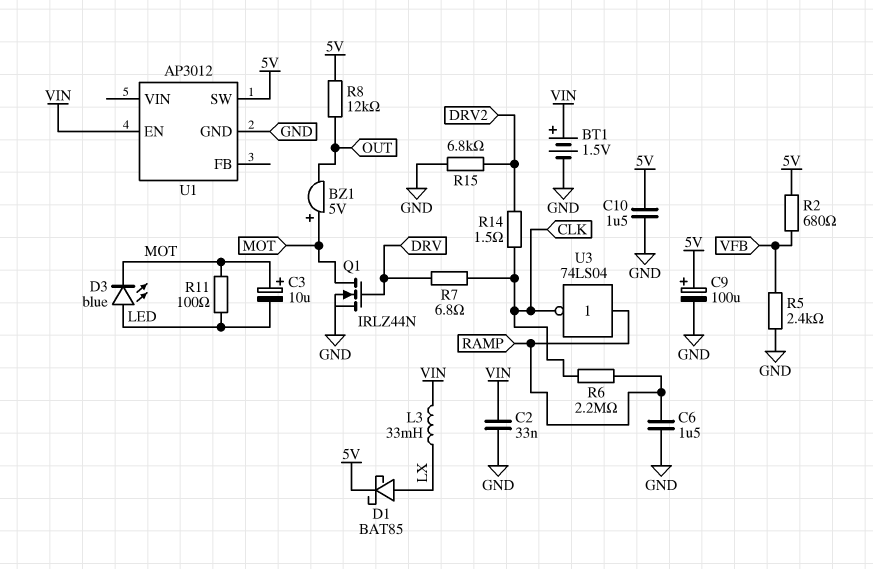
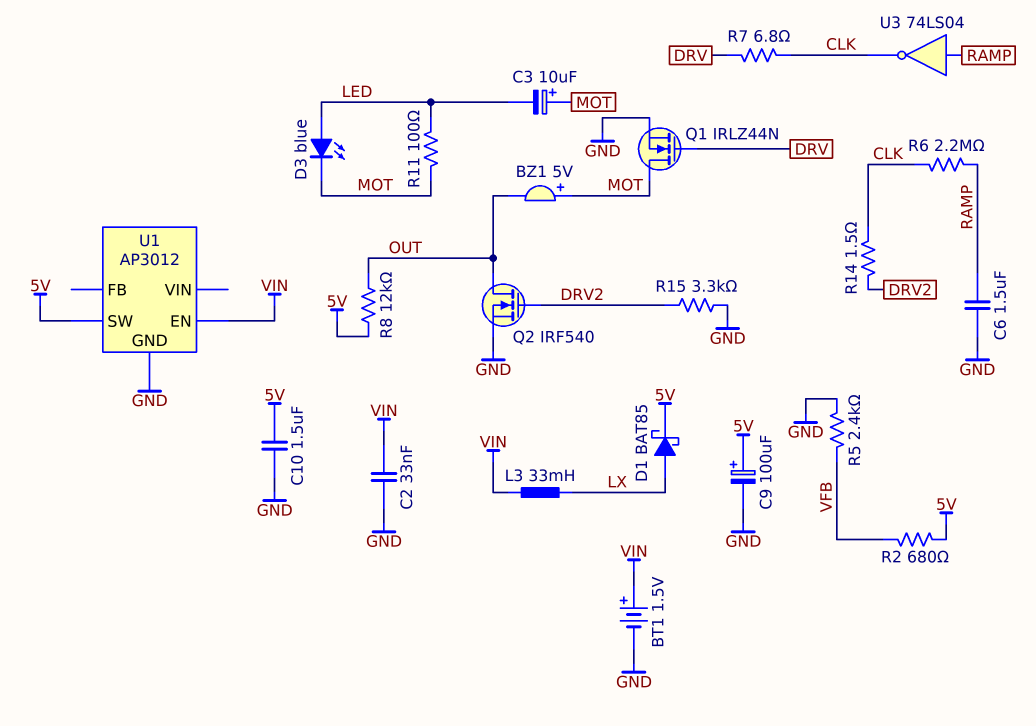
Q2: none -> NMOS IRF540 (G DRV2, D OUT, S GND)
R15: 6.8k (DRV2, GND) -> 3.3k (DRV2, GND)

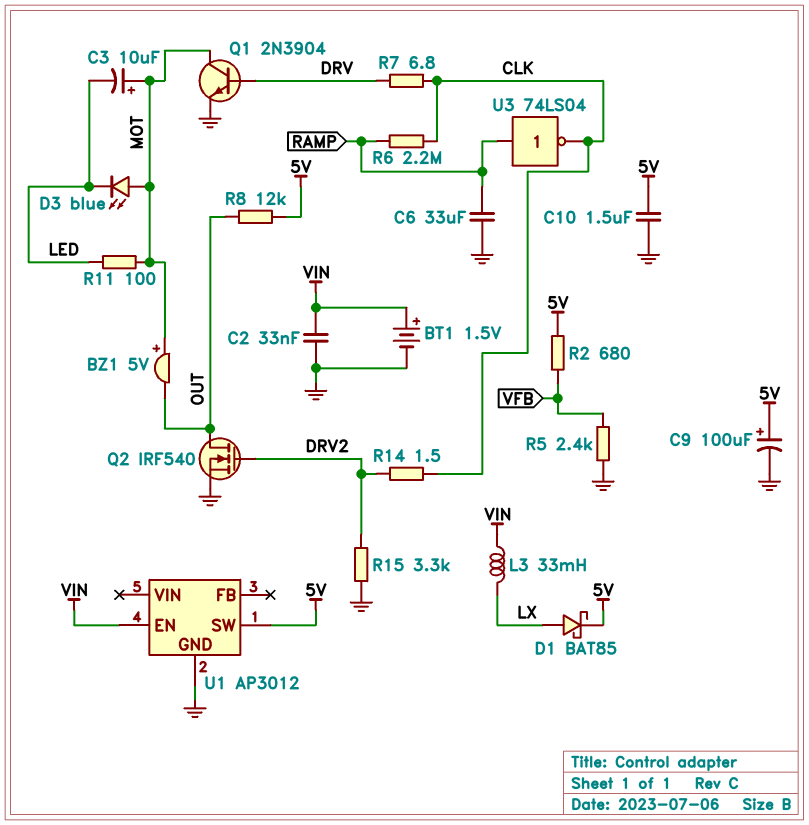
C6: 1.5uF (GND, RAMP) -> 33uF (GND, RAMP)
D3: LED blue (A LED, K MOT) -> LED blue (A MOT, K LED)
Q1: NMOS IRLZ44N (G DRV, D MOT, S GND) -> NPN 2N3904 (B DRV, C MOT, E GND)

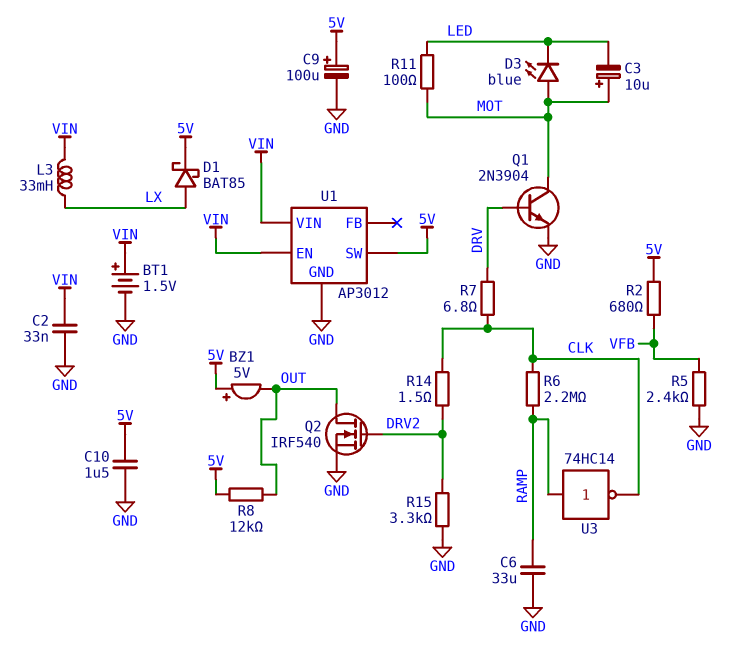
BZ1: buzzer 5V (plus MOT, minus OUT) -> buzzer 5V (plus 5V, minus OUT)
U1 pin VIN: none -> VIN
U3: NOT 74LS04 (in RAMP, out CLK) -> NOT 74HC14 (in RAMP, out CLK)

